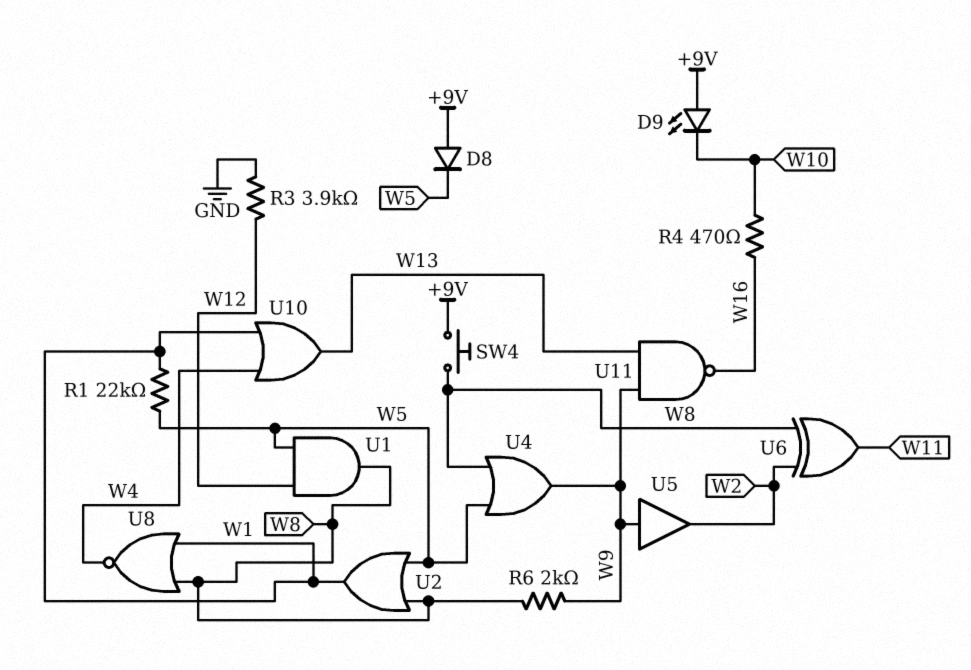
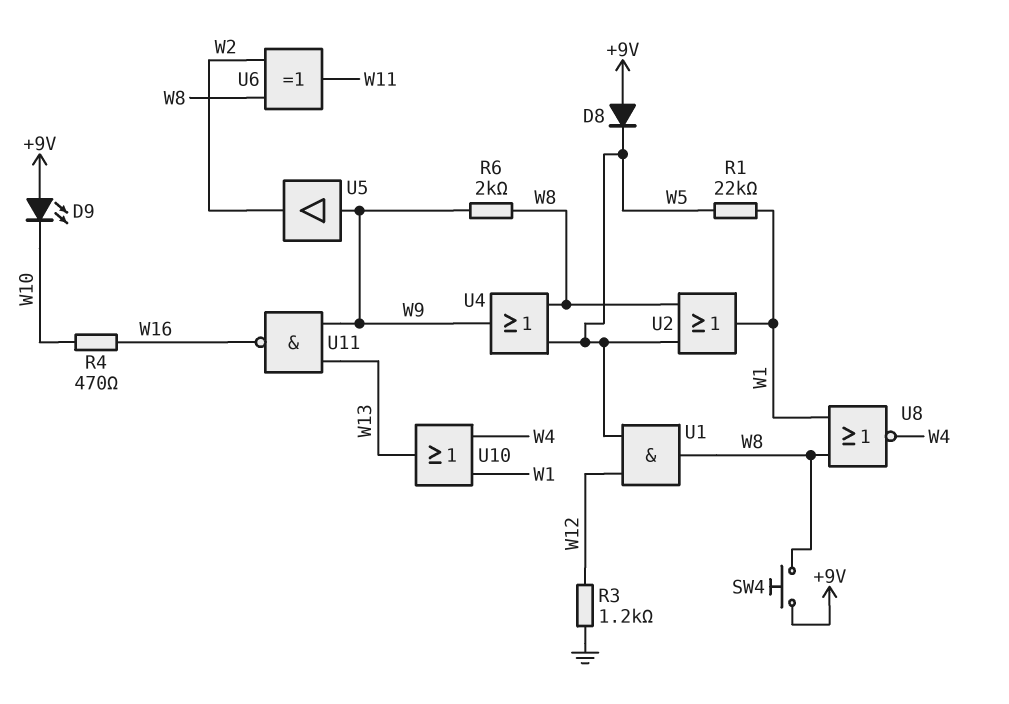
R3: 3.9k (GND, W12) -> 1.2k (GND, W12)

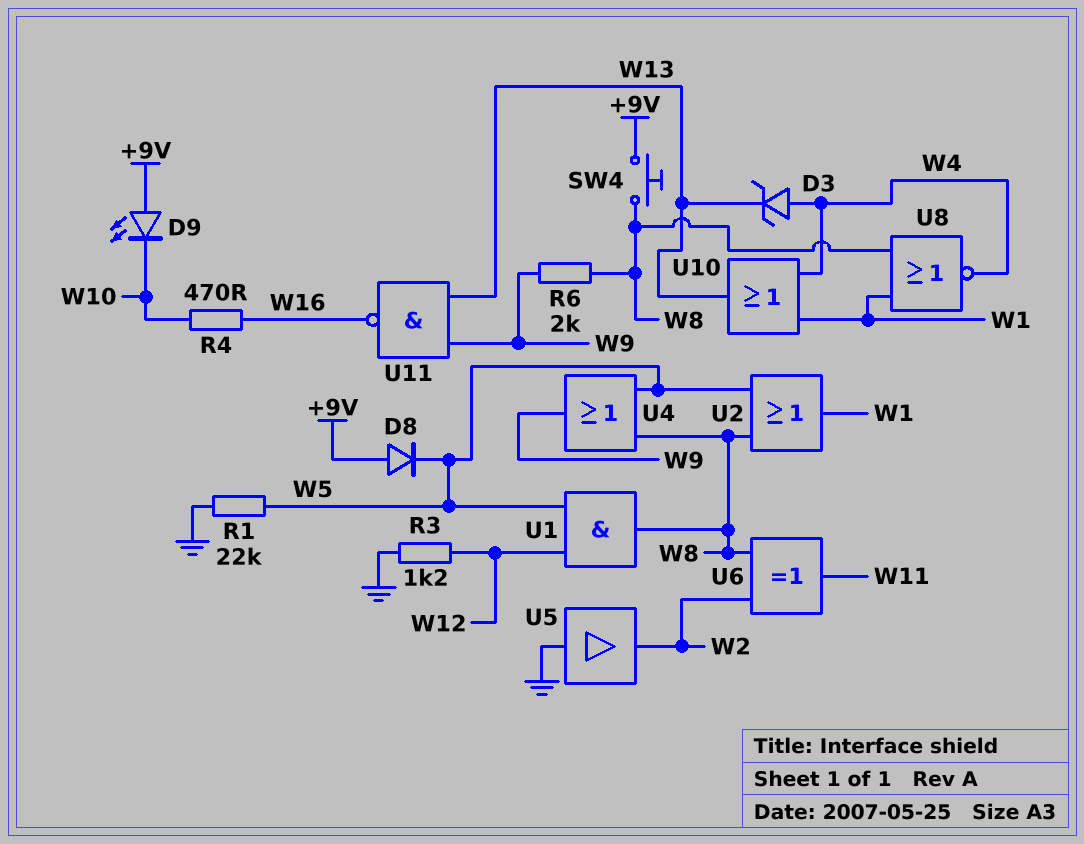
D3: none -> zener (A W4, K W13)
R1: 22k (W1, W5) -> 22k (GND, W5)
U5: buffer (in W9, out W2) -> buffer (in GND, out W2)

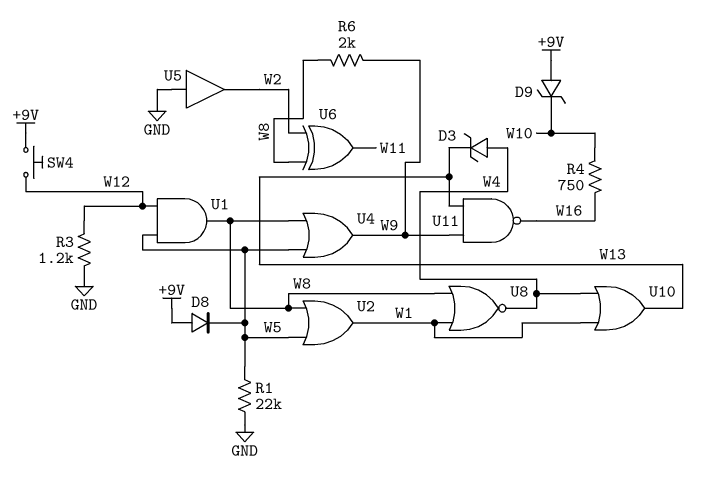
D9: LED (A +9V, K W10) -> zener (A +9V, K W10)
R4: 470 (W10, W16) -> 750 (W10, W16)
SW4: button (+9V, W8) -> button (+9V, W12)

